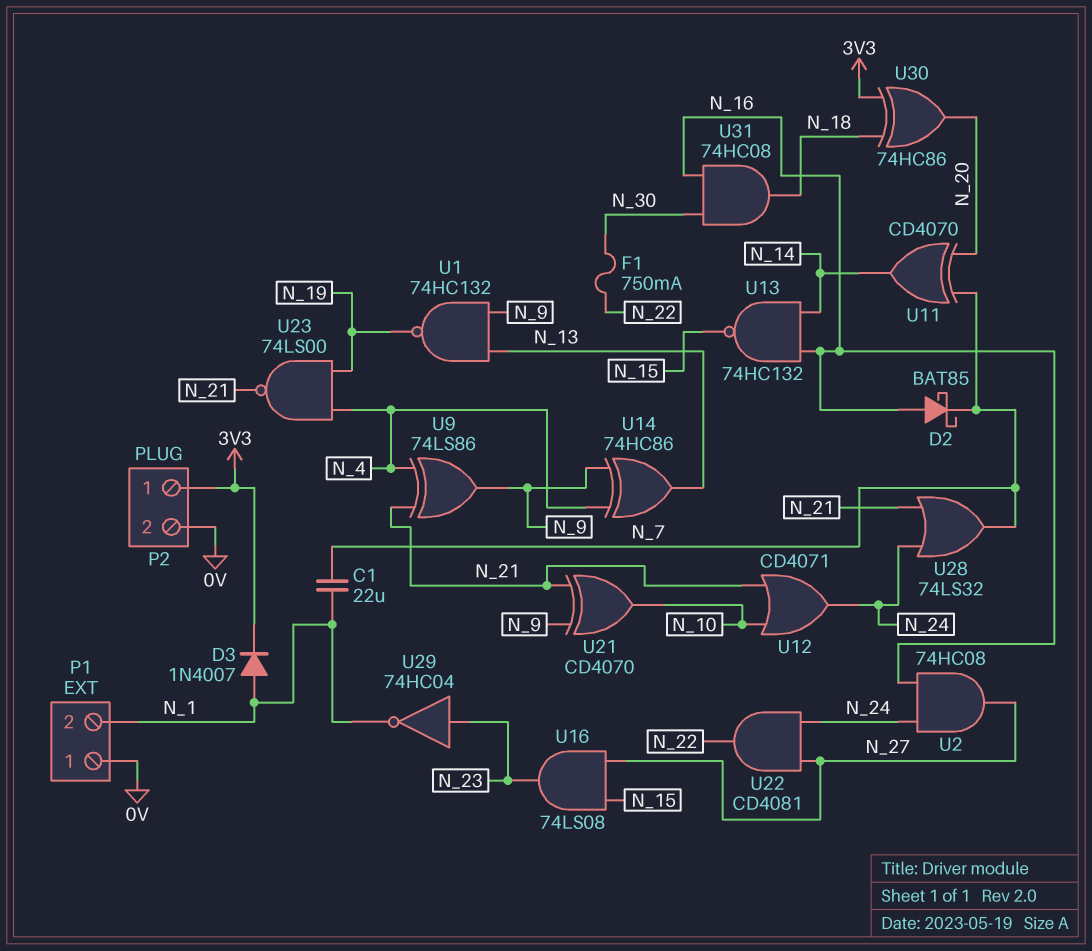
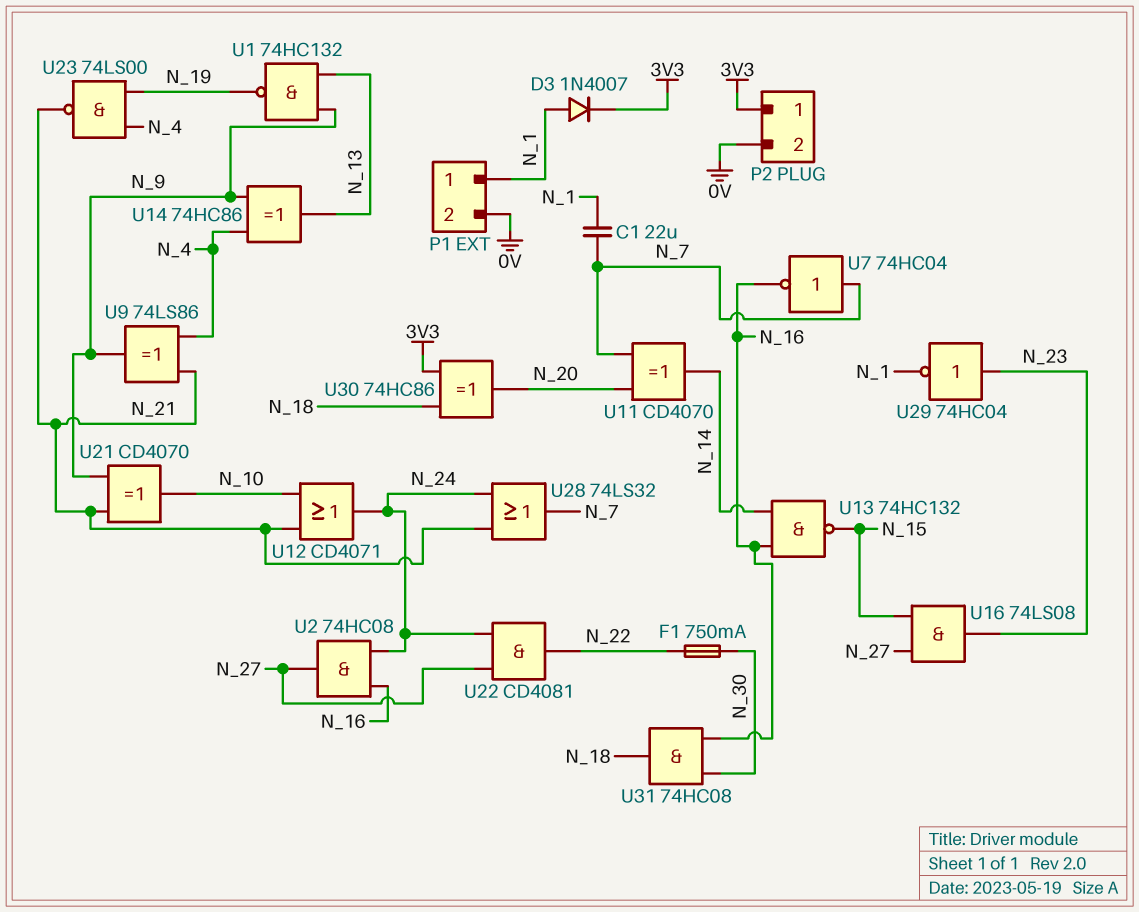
D2: schottky BAT85 (A N_16, K N_7) -> none
P1 pin 1: 0V -> N_1
P1 pin 2: N_1 -> 0V
U7: none -> NOT 74HC04 (in N_7, out N_16)

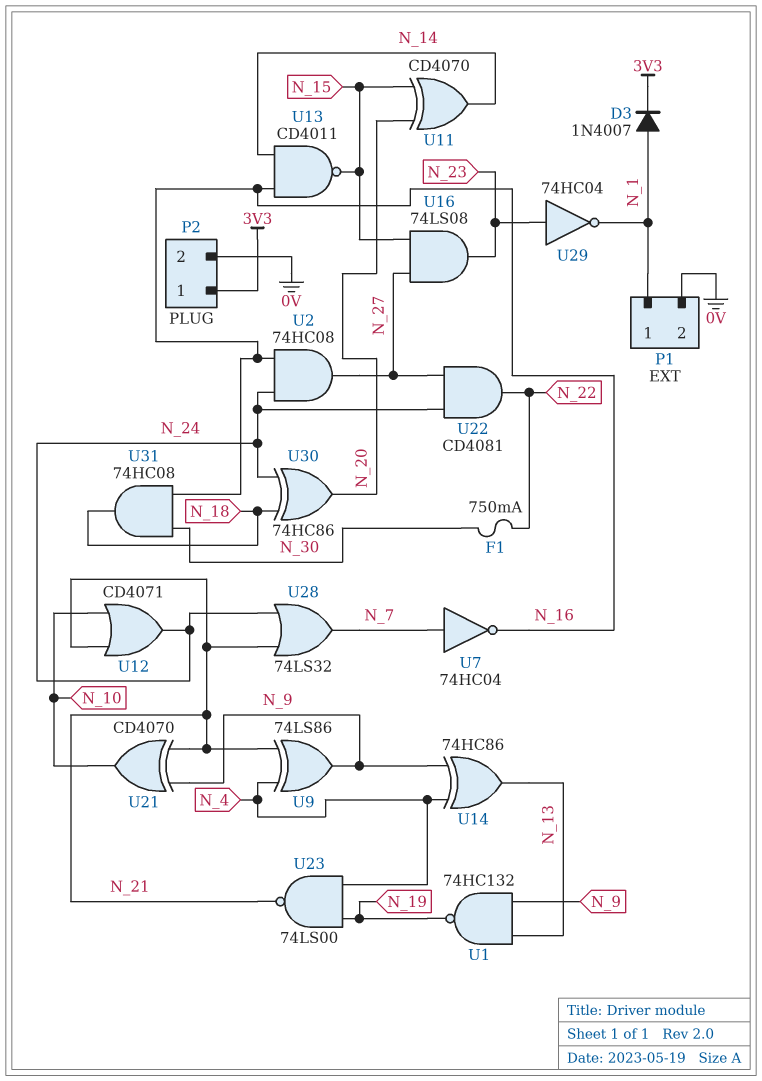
C1: 22uF (N_1, N_7) -> none
U11: XOR CD4070 (in N_7, in N_20, out N_14) -> XOR CD4070 (in N_15, in N_20, out N_14)
U13: NAND 74HC132 (in N_14, in N_16, out N_15) -> NAND CD4011 (in N_14, in N_16, out N_15)
U30: XOR 74HC86 (in 3V3, in N_18, out N_20) -> XOR 74HC86 (in N_18, in N_24, out N_20)

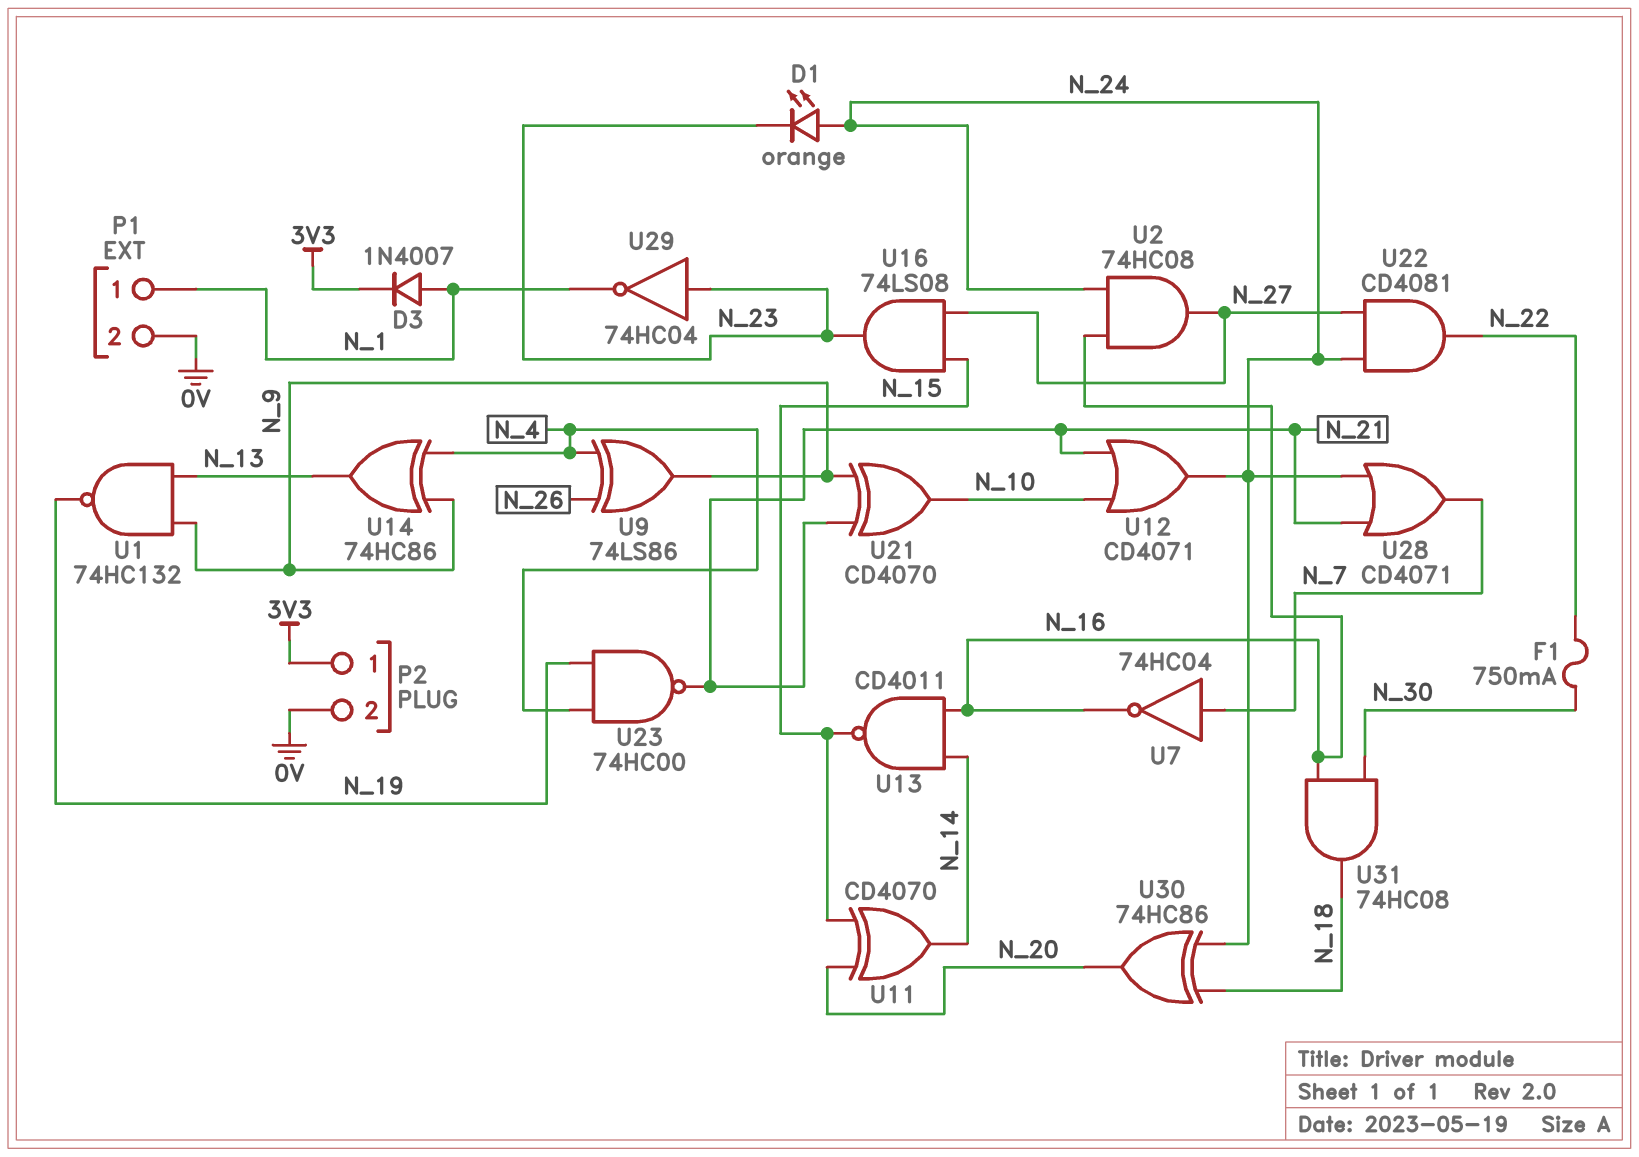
D1: none -> LED orange (A N_24, K N_23)
U9: XOR 74LS86 (in N_4, in N_21, out N_9) -> XOR 74LS86 (in N_4, in N_26, out N_9)
U23: NAND 74LS00 (in N_4, in N_19, out N_21) -> NAND 74HC00 (in N_4, in N_19, out N_21)
U28: OR 74LS32 (in N_21, in N_24, out N_7) -> OR CD4071 (in N_21, in N_24, out N_7)

